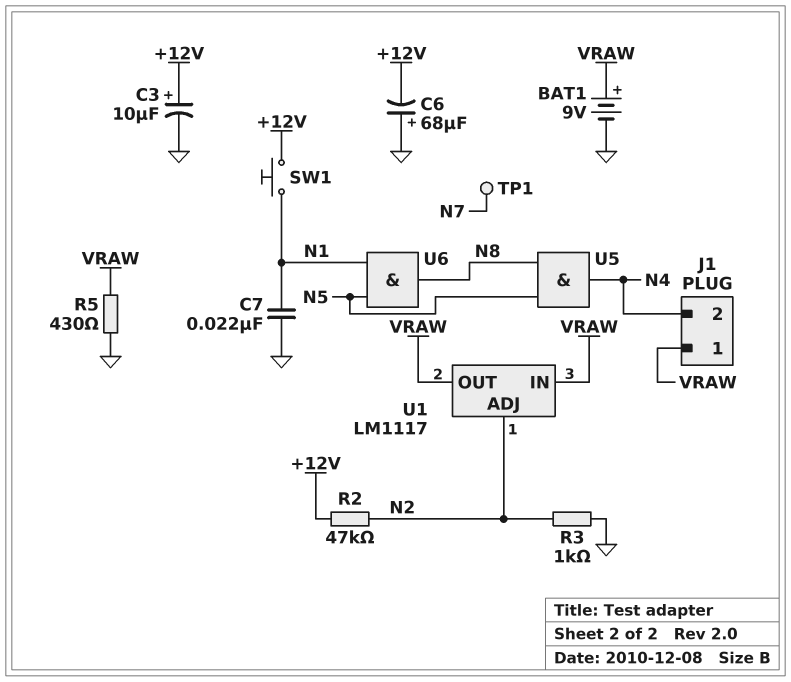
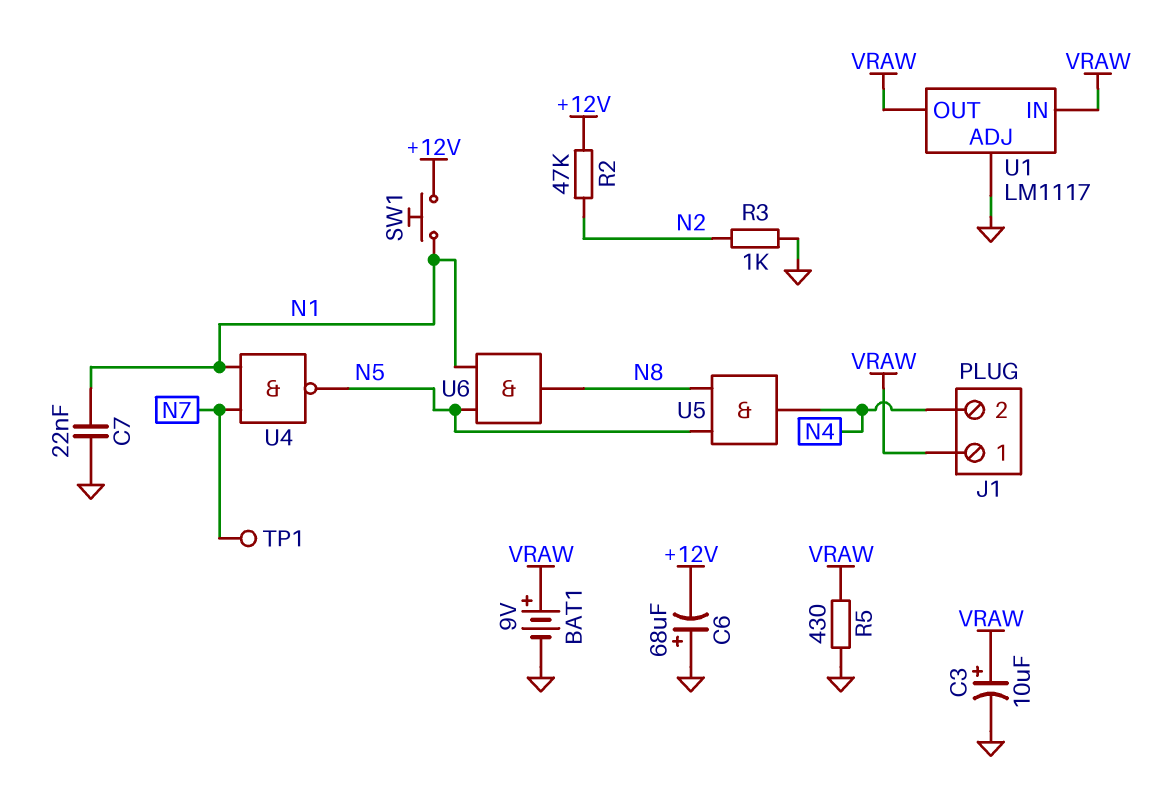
C3: 10uF (plus +12V, minus GND) -> 10uF (plus VRAW, minus GND)
U1 pin ADJ: N2 -> GND
U4: none -> NAND (in N1, in N7, out N5)

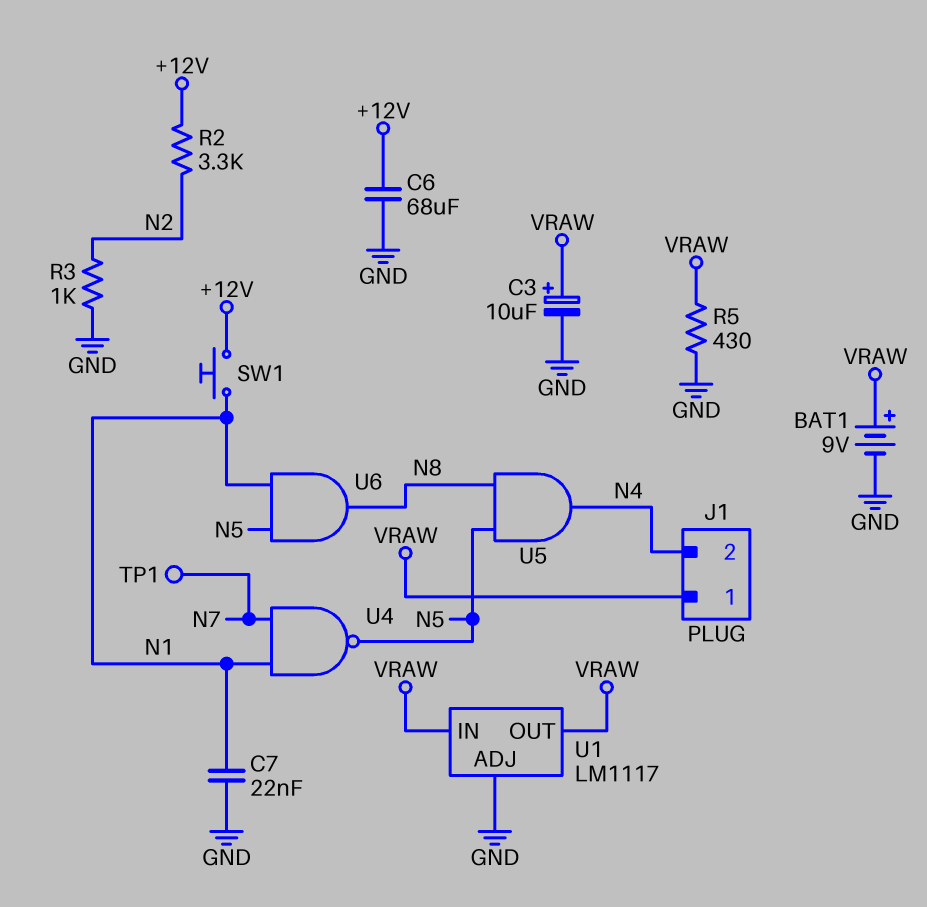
C6: 68uF (plus GND, minus +12V) -> 68uF (+12V, GND)
R2: 47k (+12V, N2) -> 3.3k (+12V, N2)

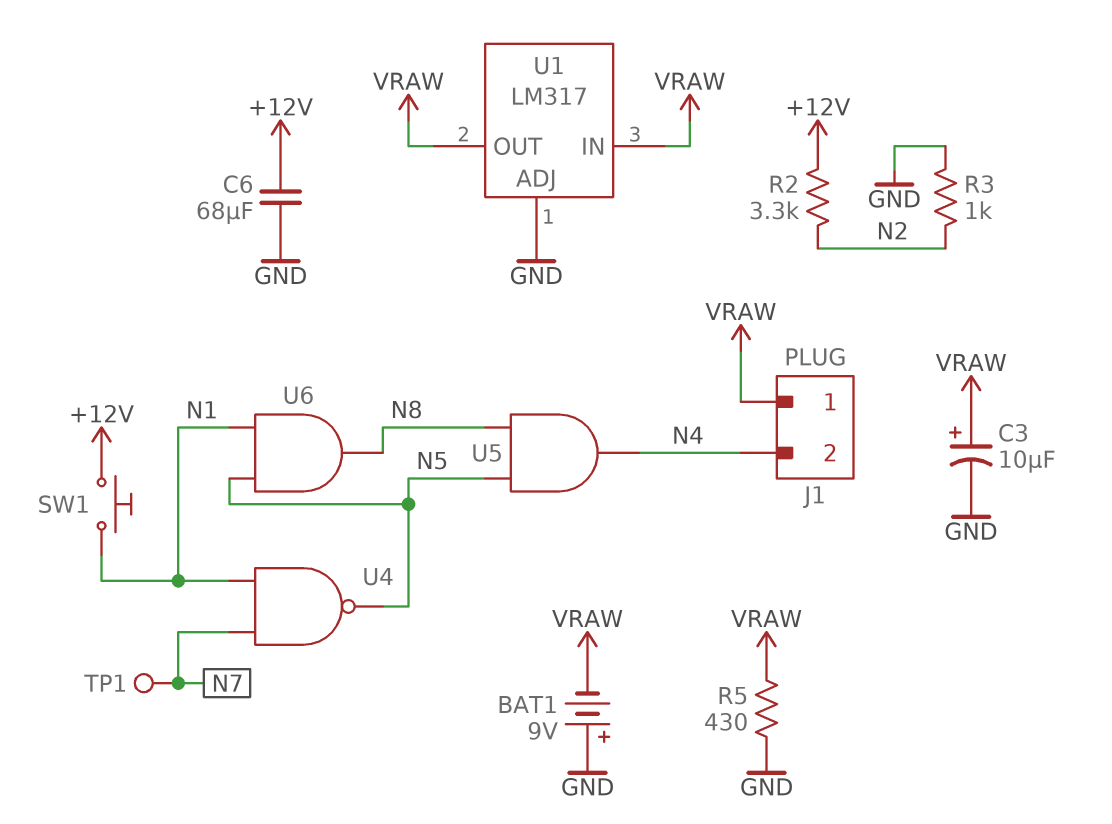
BAT1: 9V (plus VRAW, minus GND) -> 9V (plus GND, minus VRAW)
C7: 22nF (GND, N1) -> none
U1: LM1117 -> LM317

